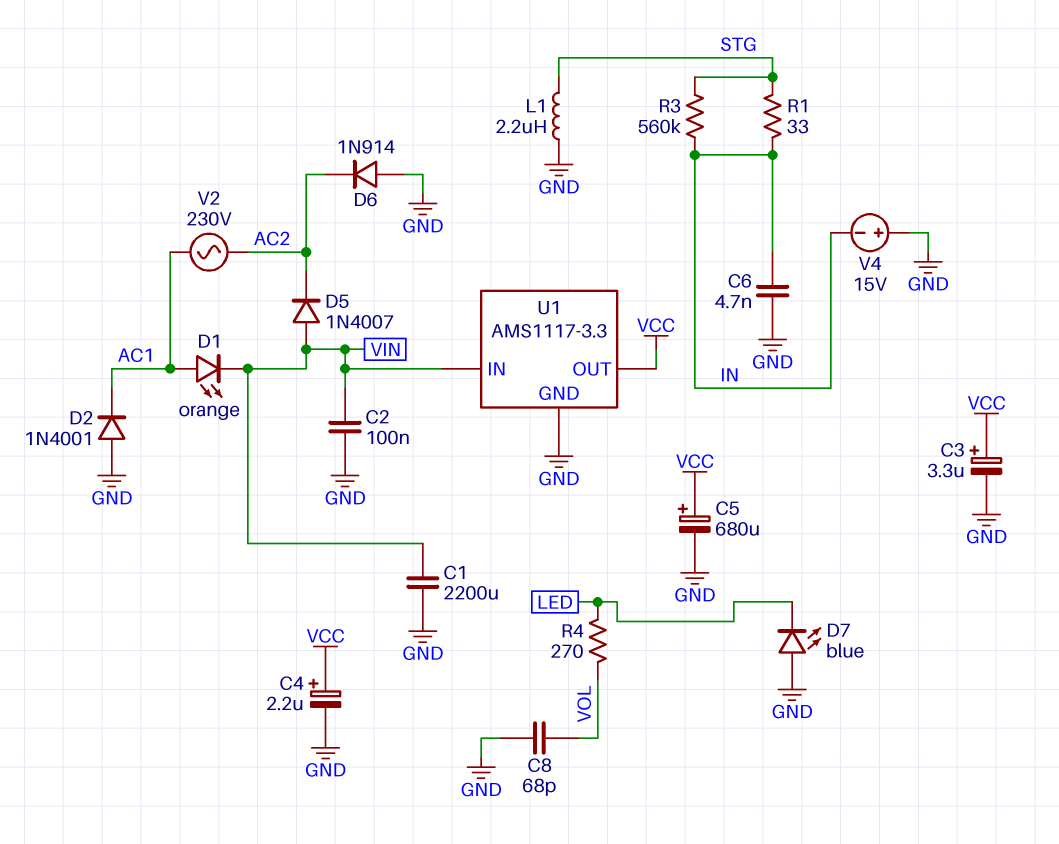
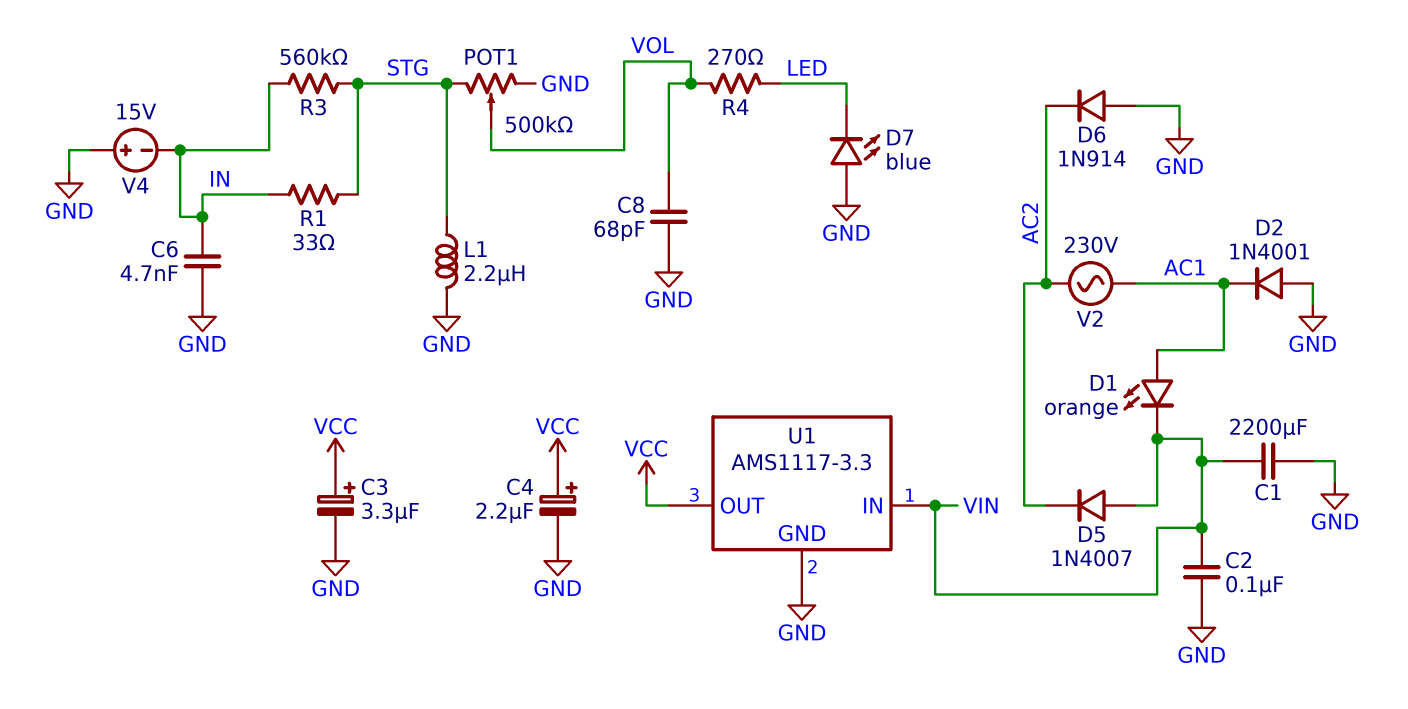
C5: 680uF (plus VCC, minus GND) -> none
POT1: none -> 500k (GND, STG, wiper VOL)

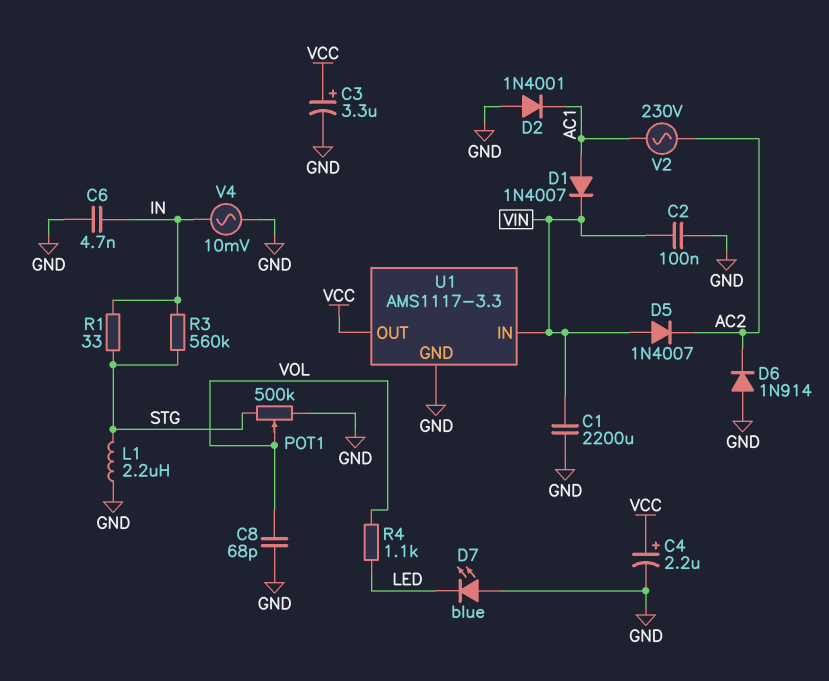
D1: LED orange (A AC1, K VIN) -> diode 1N4007 (A AC1, K VIN)
R4: 270 (LED, VOL) -> 1.1k (LED, VOL)
V4: 15V (plus GND, minus IN) -> AC 10mV (GND, IN)

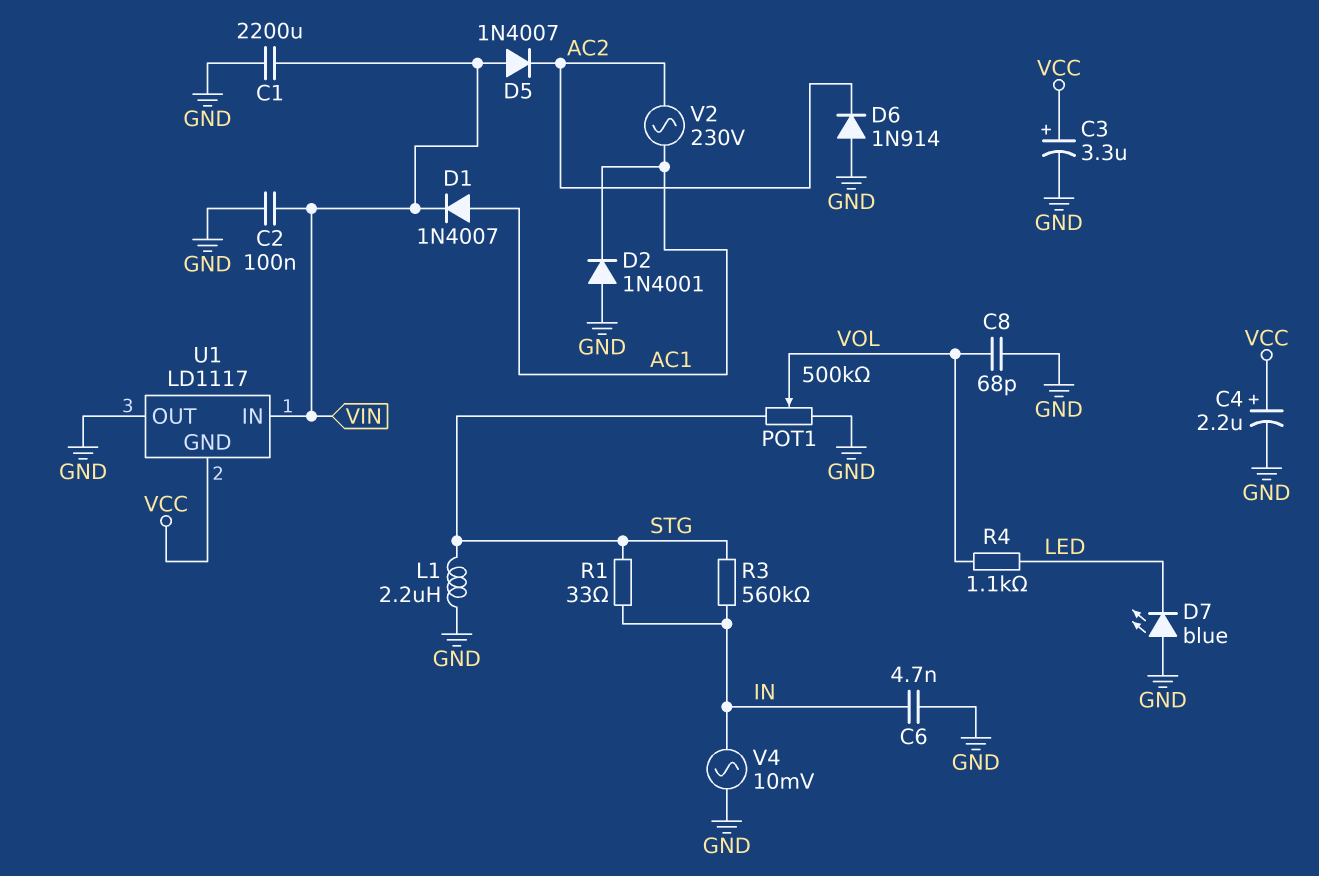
U1: AMS1117-3.3 -> LD1117
U1 pin GND: GND -> VCC
U1 pin OUT: VCC -> GND

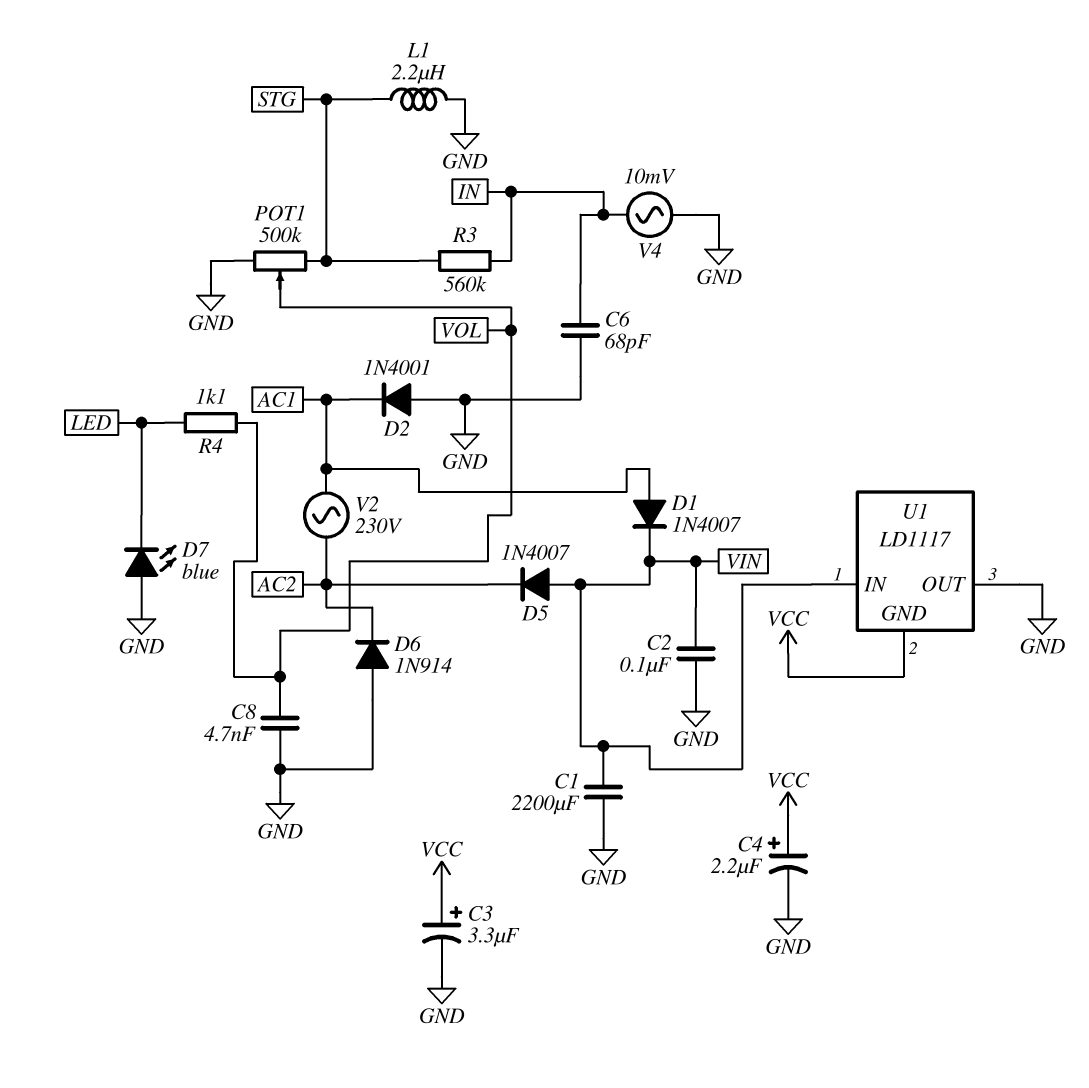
C6: 4.7nF (GND, IN) -> 68pF (GND, IN)
C8: 68pF (GND, VOL) -> 4.7nF (GND, VOL)
R1: 33 (IN, STG) -> none

